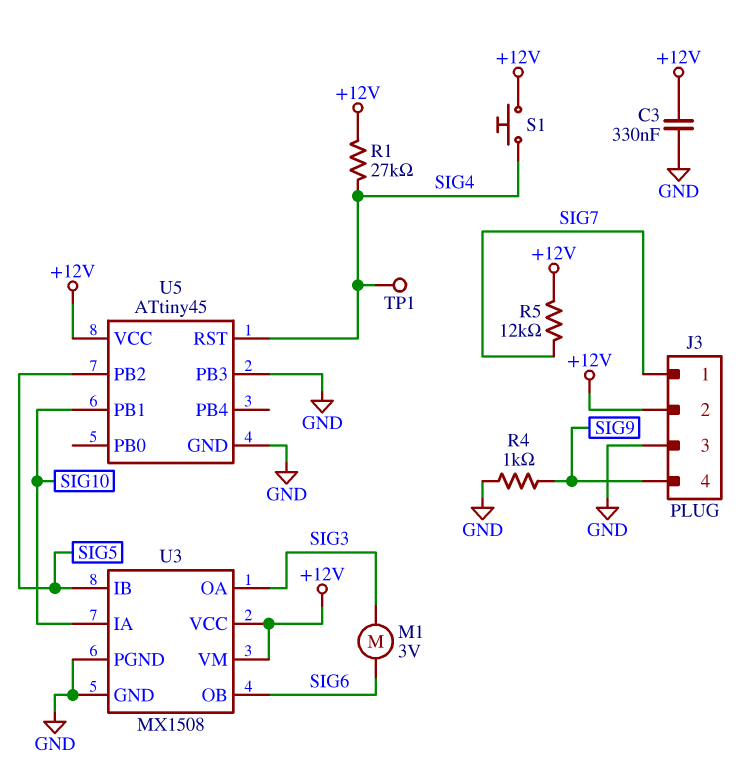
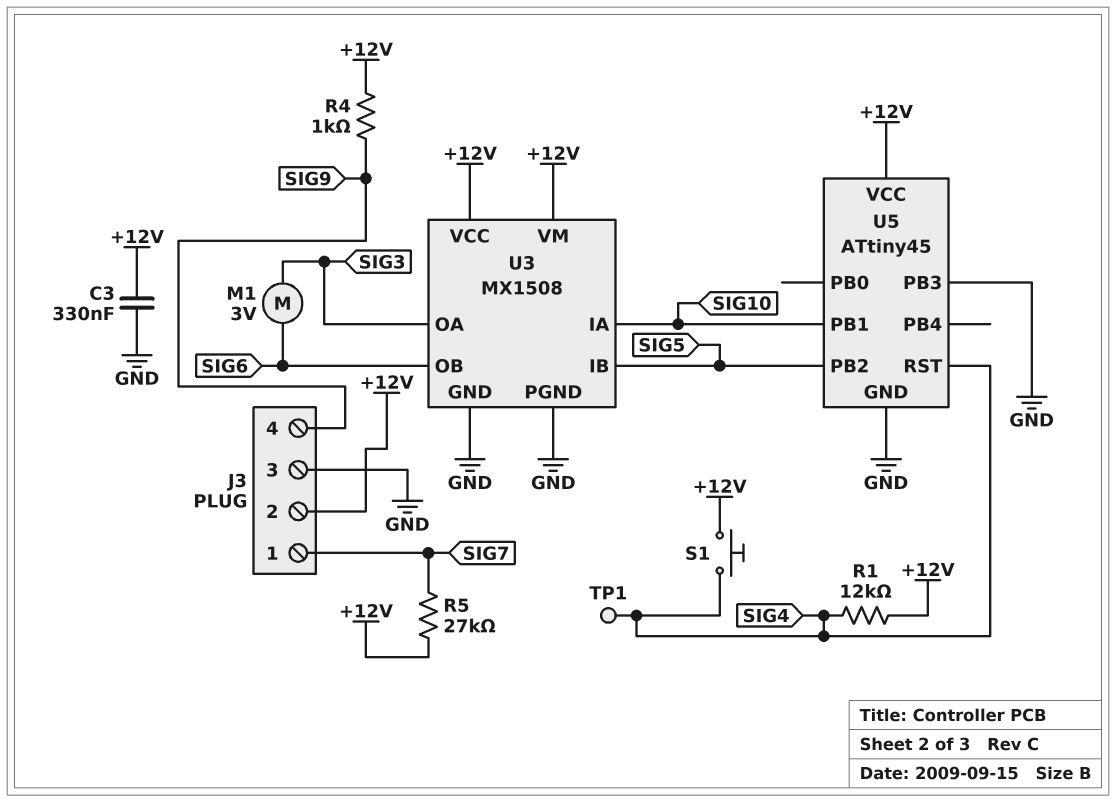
R1: 27k (+12V, SIG4) -> 12k (+12V, SIG4)
R4: 1k (GND, SIG9) -> 1k (+12V, SIG9)
R5: 12k (+12V, SIG7) -> 27k (+12V, SIG7)

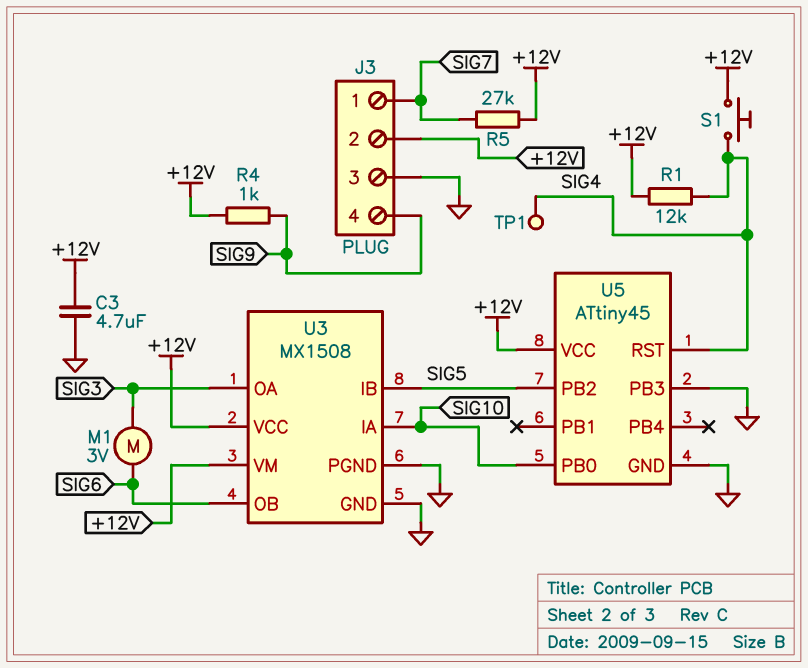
C3: 330nF (+12V, GND) -> 4.7uF (+12V, GND)
U5 pin PB0: none -> SIG10
U5 pin PB1: SIG10 -> none

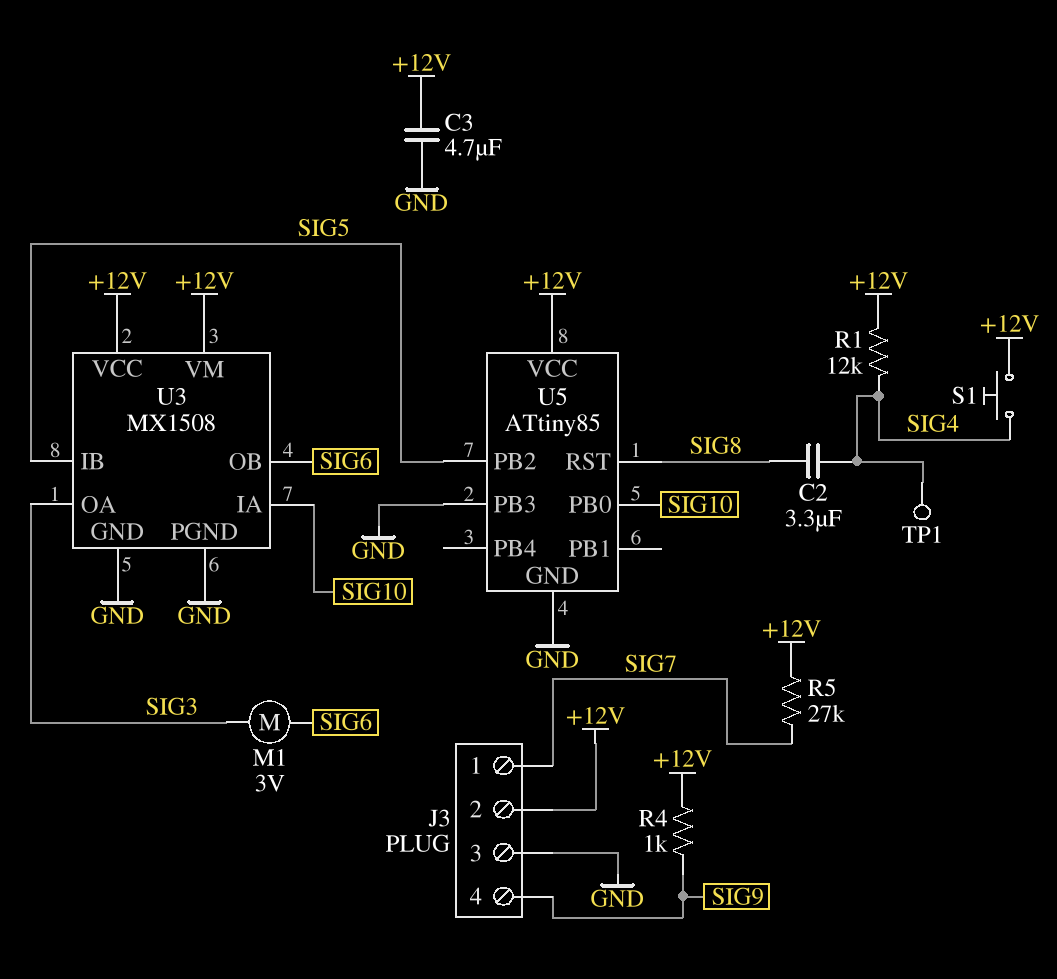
C2: none -> 3.3uF (SIG4, SIG8)
U5: ATtiny45 -> ATtiny85
U5 pin RST: SIG4 -> SIG8

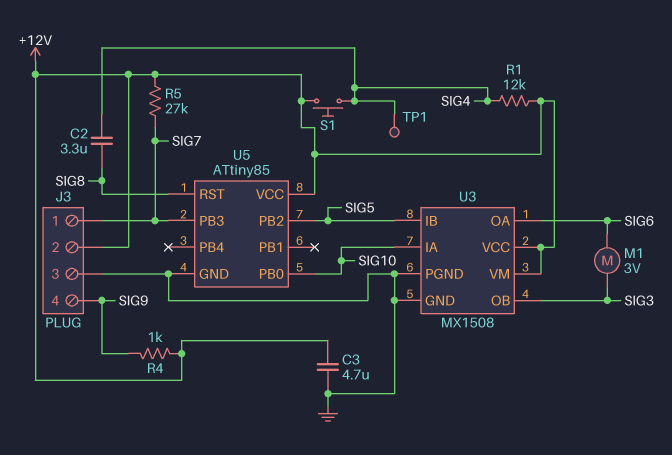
U3 pin OA: SIG3 -> SIG6
U3 pin OB: SIG6 -> SIG3
U5 pin PB3: GND -> SIG7

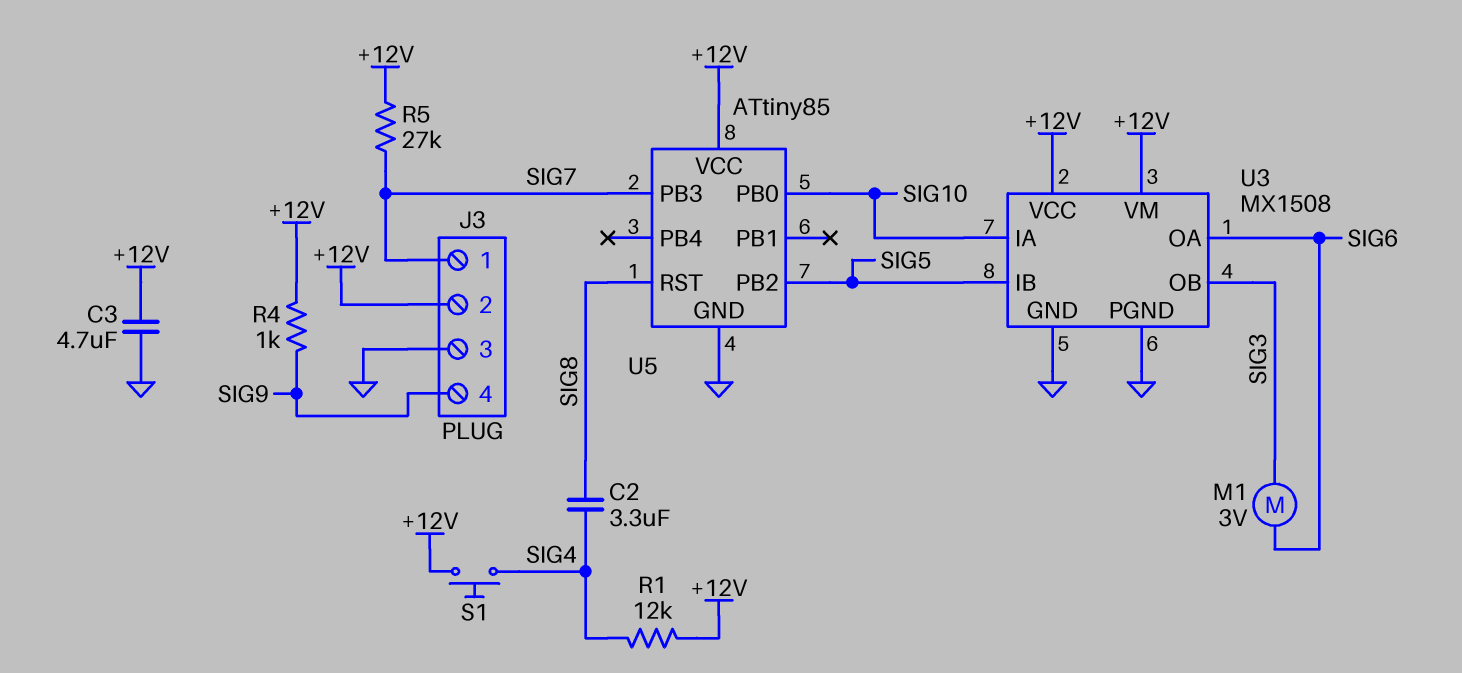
TP1: test point (SIG4) -> none

